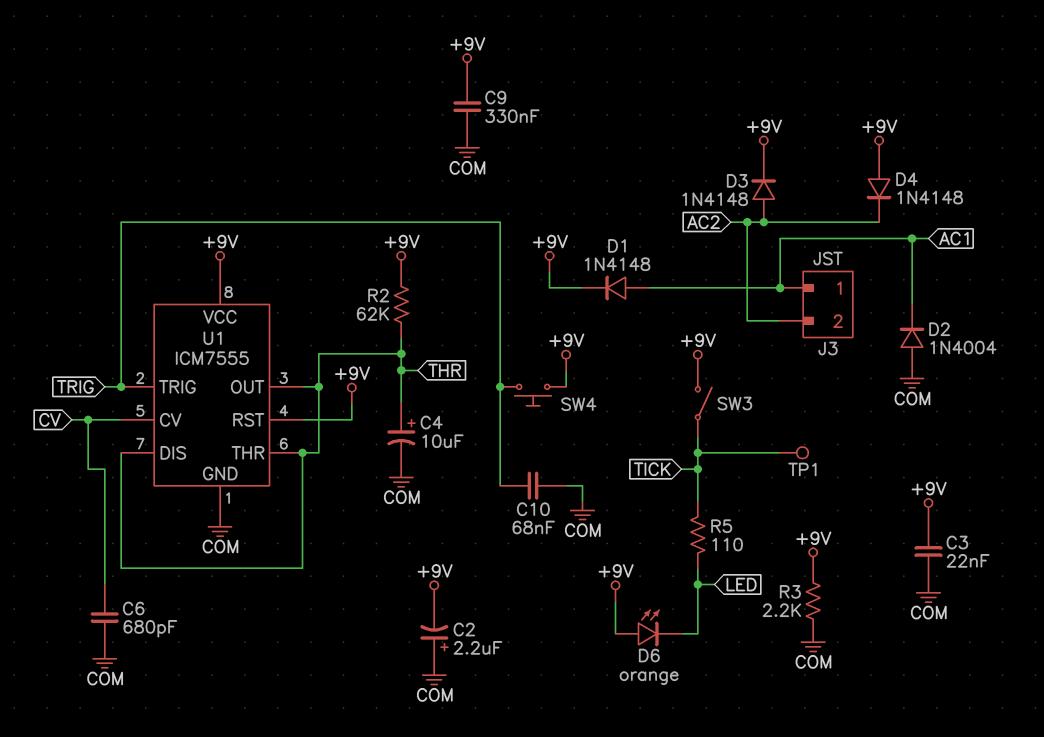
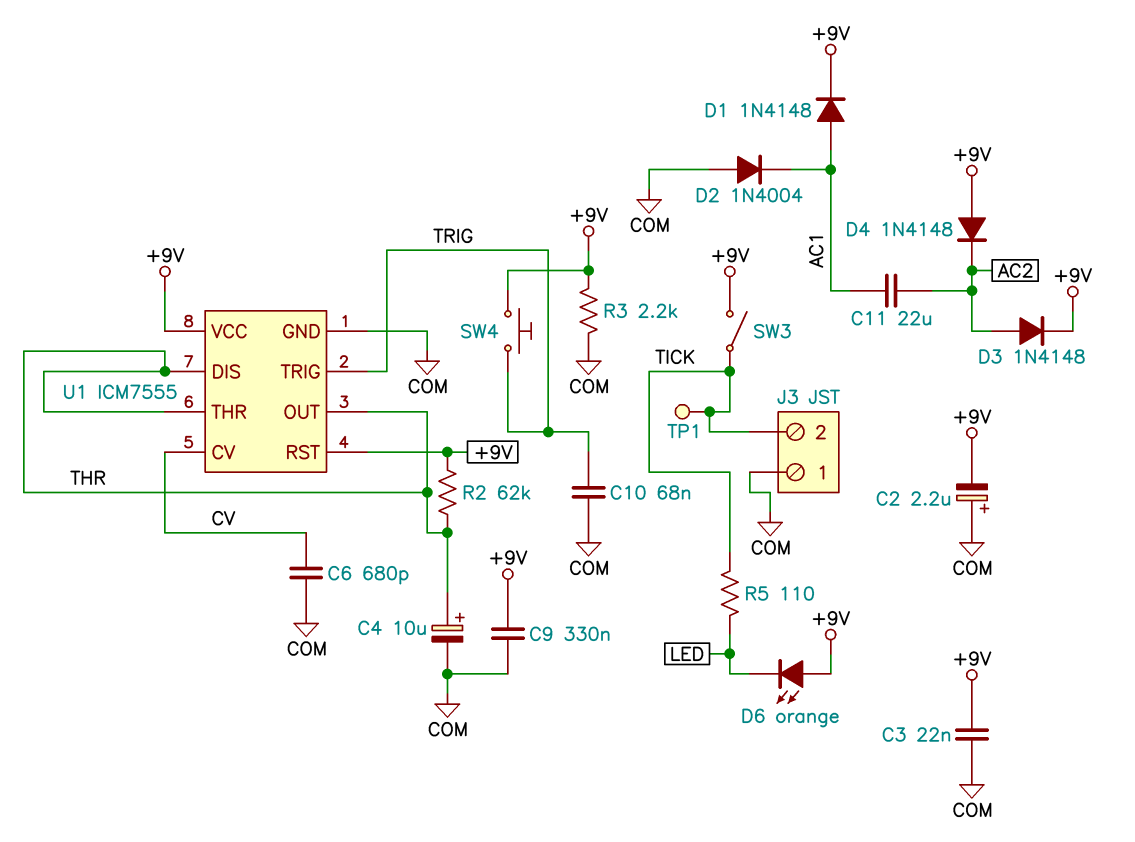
C11: none -> 22uF (AC1, AC2)
J3 pin 1: AC1 -> COM
J3 pin 2: AC2 -> TICK

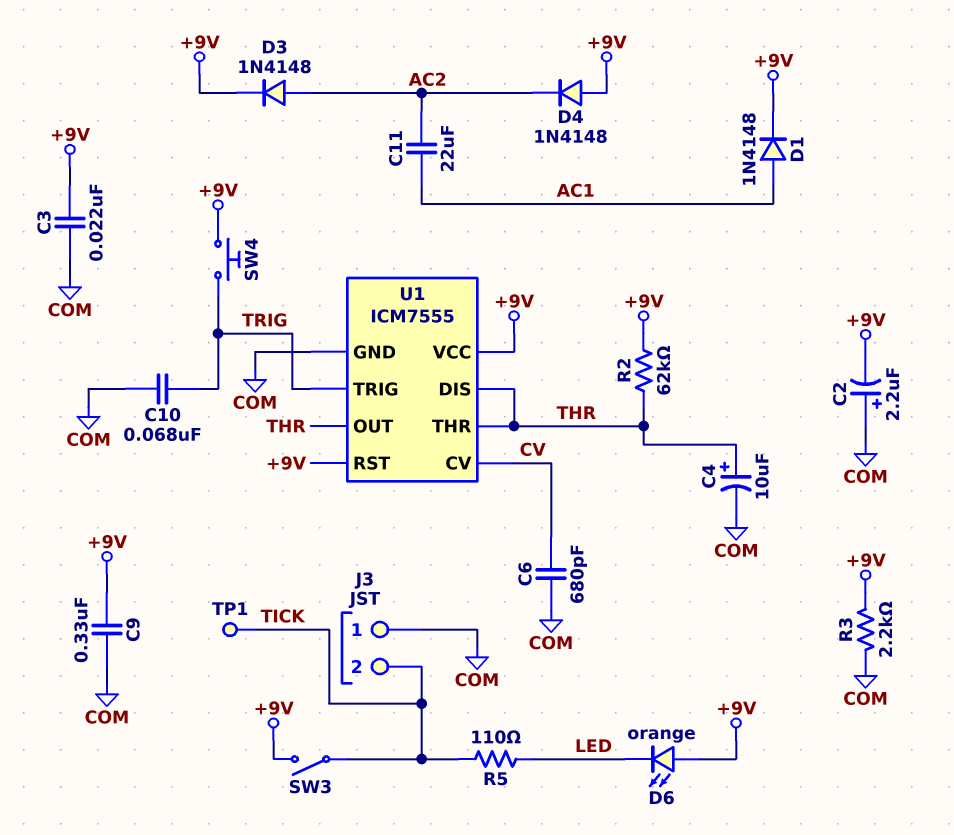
D2: diode 1N4004 (A COM, K AC1) -> none

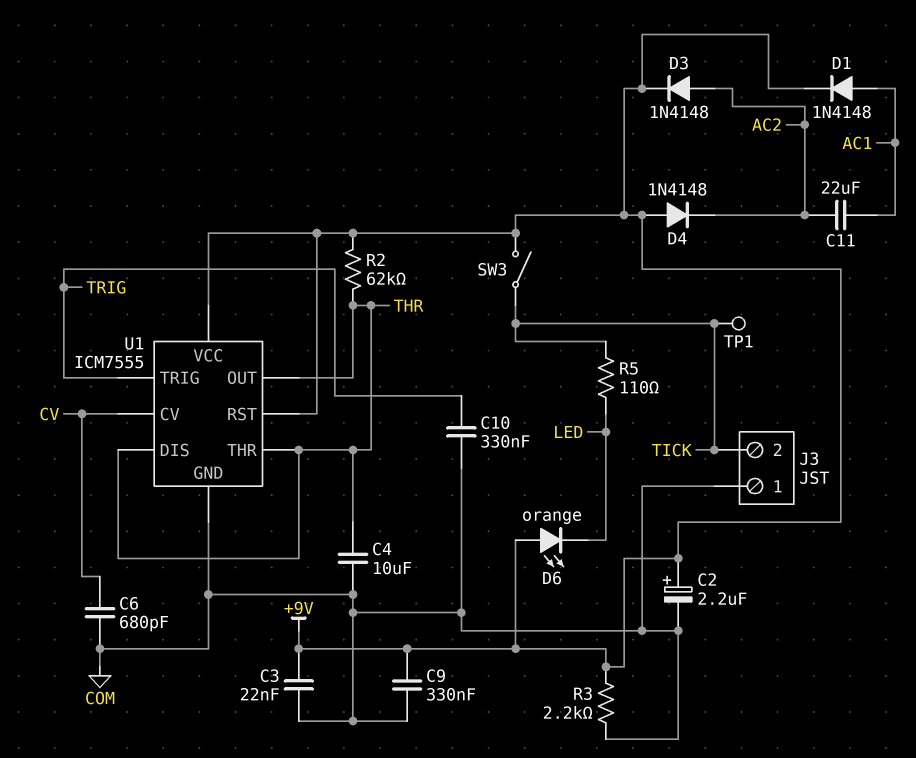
C2: 2.2uF (plus COM, minus +9V) -> 2.2uF (plus +9V, minus COM)
C4: 10uF (plus THR, minus COM) -> 10uF (COM, THR)
C10: 68nF (COM, TRIG) -> 330nF (COM, TRIG)
SW4: button (+9V, TRIG) -> none

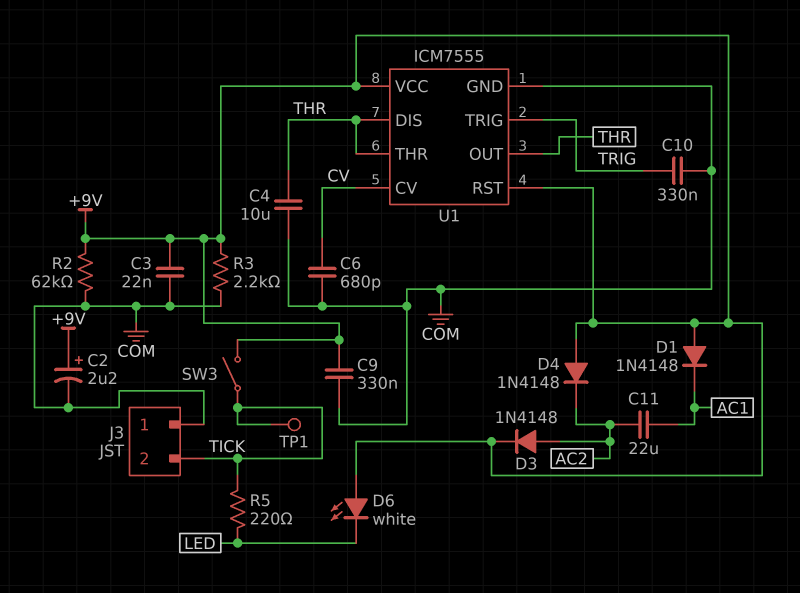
D1: diode 1N4148 (A AC1, K +9V) -> diode 1N4148 (A +9V, K AC1)
D6: LED orange (A +9V, K LED) -> LED white (A +9V, K LED)
R2: 62k (+9V, THR) -> 62k (+9V, COM)
R5: 110 (LED, TICK) -> 220 (LED, TICK)

